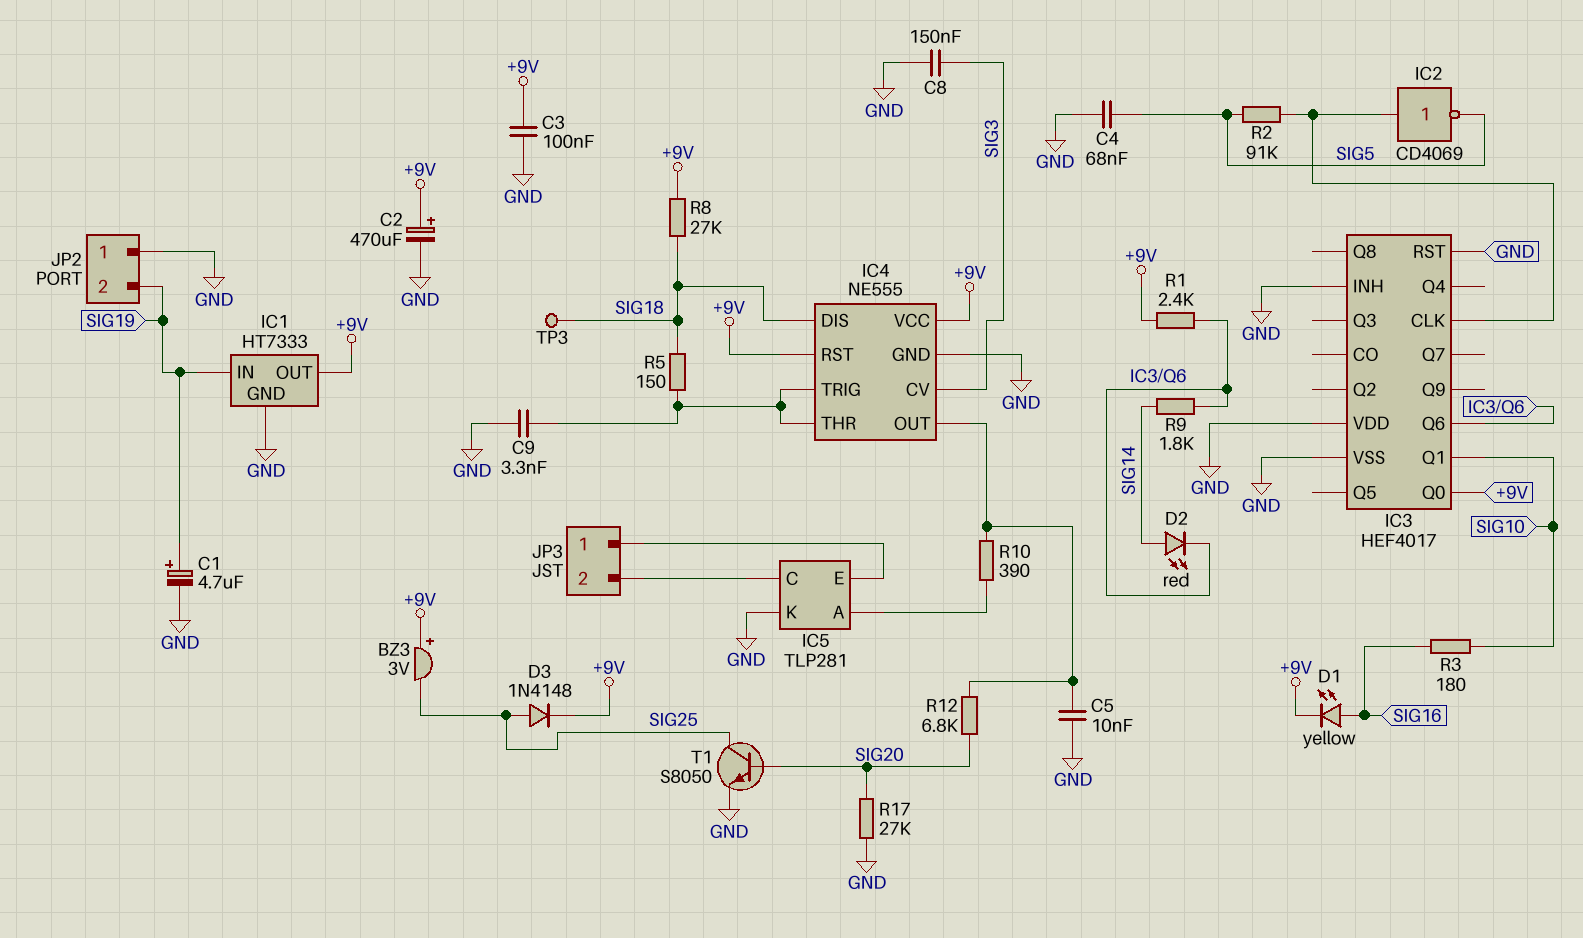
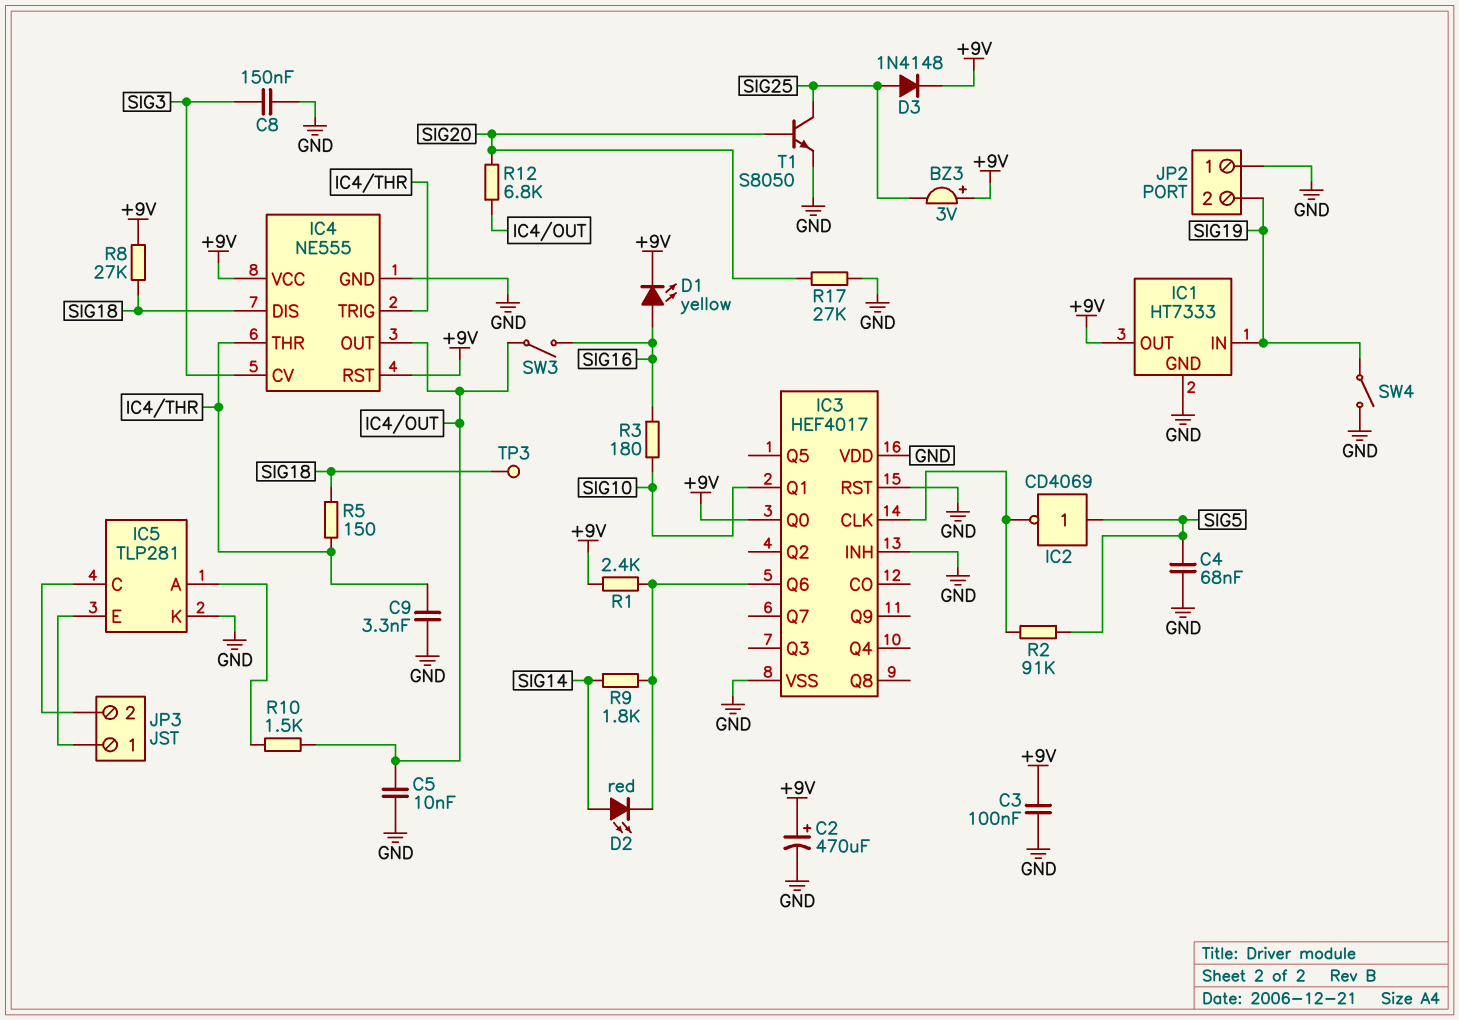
C1: 4.7uF (plus SIG19, minus GND) -> none
IC2: NOT CD4069 (in IC3/CLK, out SIG5) -> NOT CD4069 (in SIG5, out IC3/CLK)
R10: 390 (IC4/OUT, IC5/A) -> 1.5k (IC4/OUT, IC5/A)
SW3: none -> switch (IC4/OUT, SIG16)
SW4: none -> switch (GND, SIG19)

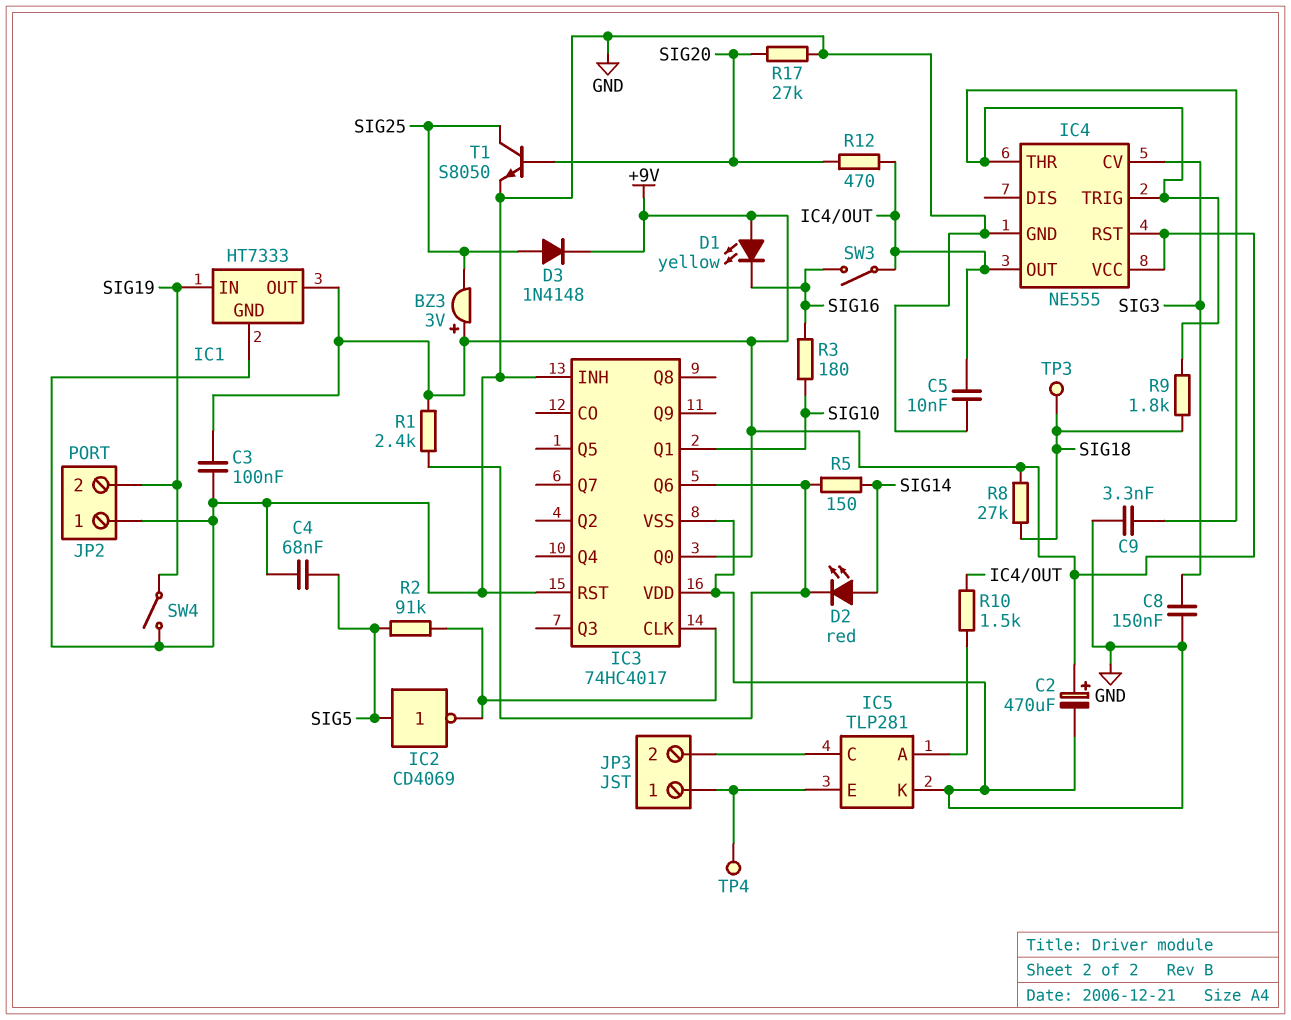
D1: LED yellow (A SIG16, K +9V) -> LED yellow (A +9V, K SIG16)
IC3: HEF4017 -> 74HC4017
IC4 pin DIS: SIG18 -> none
R5: 150 (IC4/THR, SIG18) -> 150 (IC3/Q6, SIG14)
R9: 1.8k (IC3/Q6, SIG14) -> 1.8k (IC4/THR, SIG18)
R12: 6.8k (IC4/OUT, SIG20) -> 470 (IC4/OUT, SIG20)
TP4: none -> test point (IC5/E)

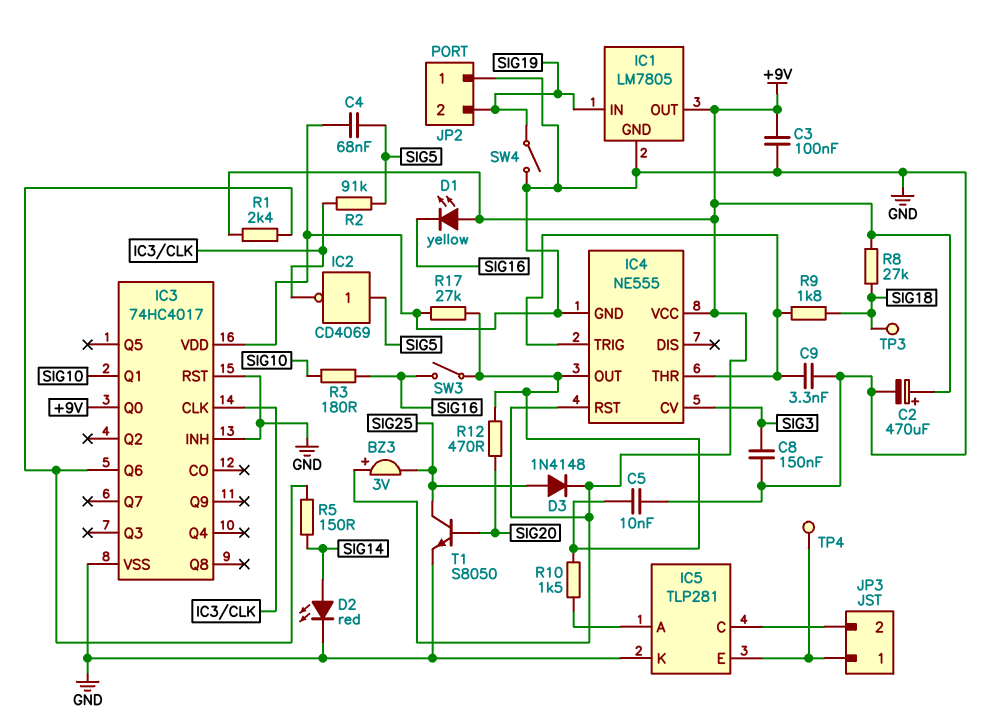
D2: LED red (A SIG14, K IC3/Q6) -> LED red (A SIG14, K GND)
IC1: HT7333 -> LM7805
R17: 27k (GND, SIG20) -> 27k (GND, IC4/OUT)

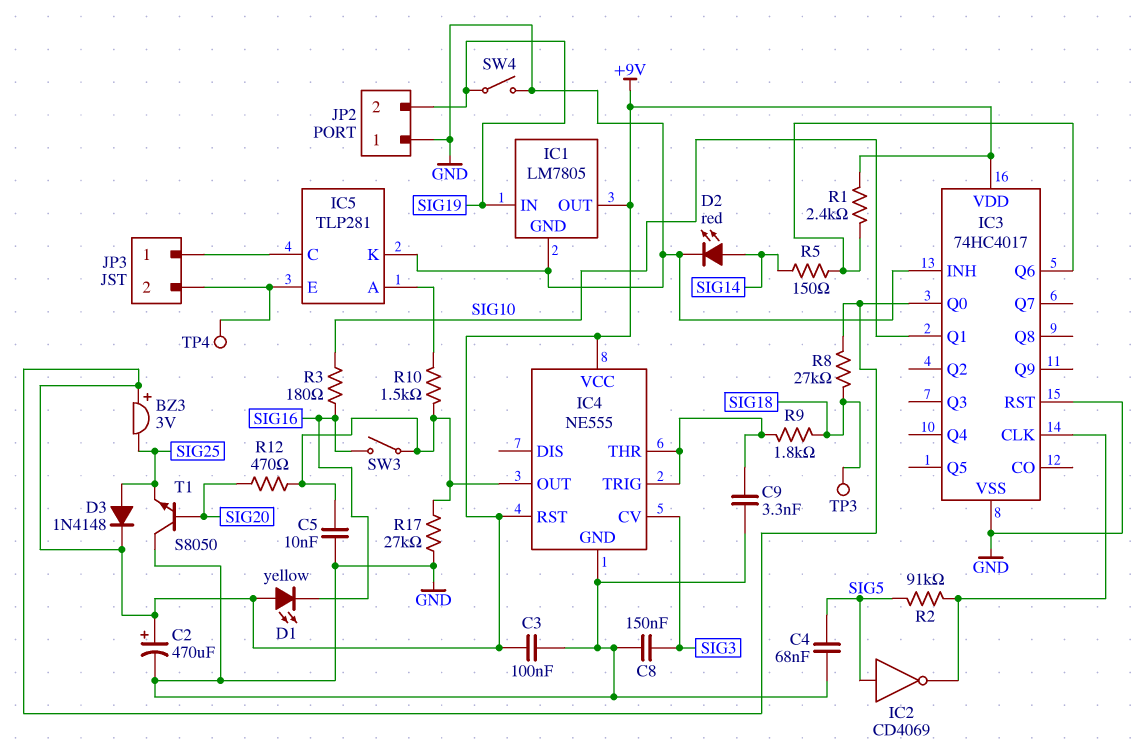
IC3 pin VDD: GND -> +9V
JP3 pin 1: IC5/E -> IC5/C
JP3 pin 2: IC5/C -> IC5/E
T1: NPN S8050 (B SIG20, C SIG25, E GND) -> NPN S8050 (B SIG20, C GND, E SIG25)

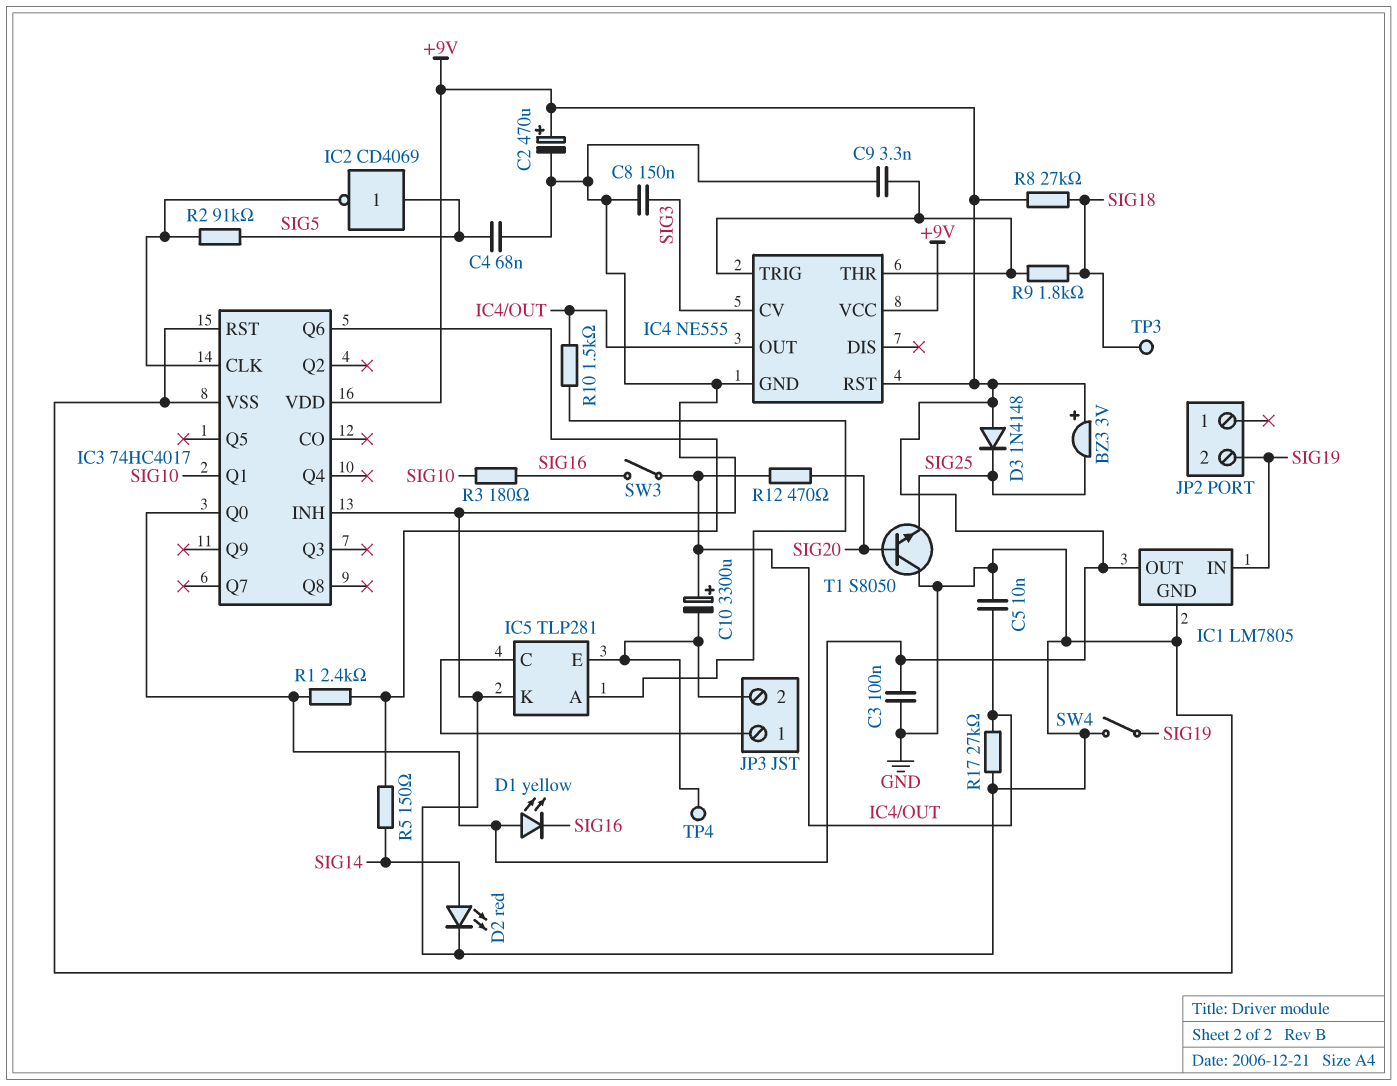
C10: none -> 3300uF (plus IC4/OUT, minus IC5/E)
D3: diode 1N4148 (A SIG25, K +9V) -> diode 1N4148 (A +9V, K SIG25)
JP2 pin 1: GND -> none

